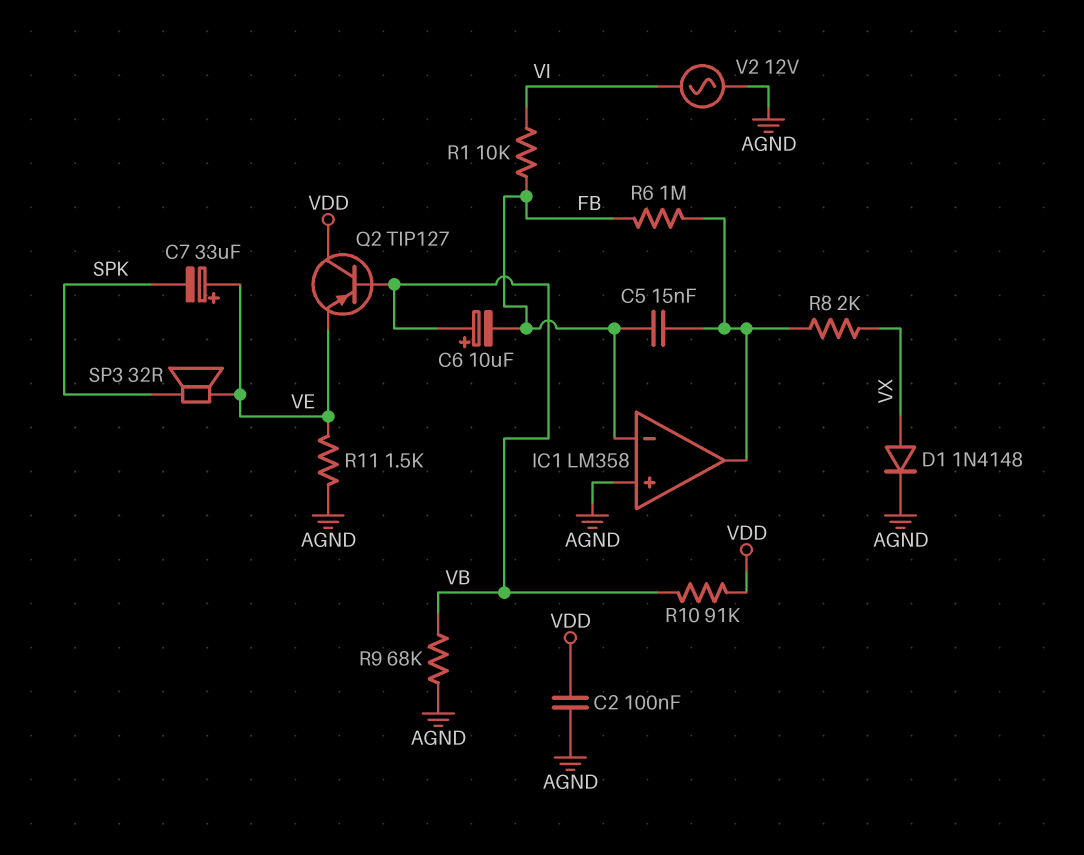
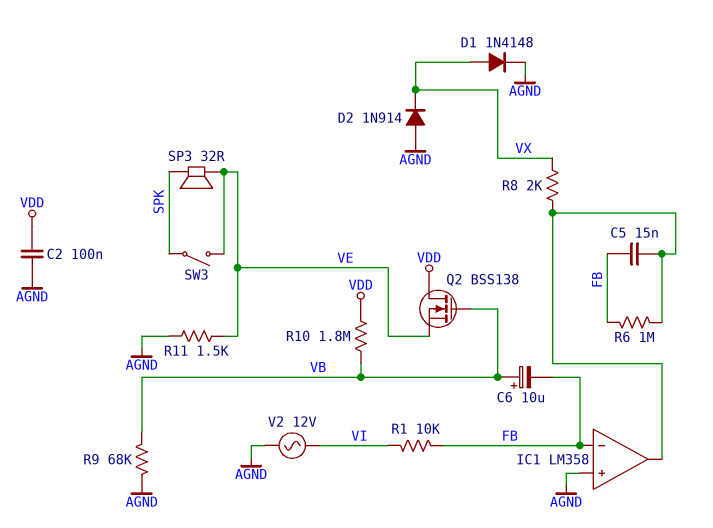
C7: 33uF (plus VE, minus SPK) -> none
D2: none -> diode 1N914 (A AGND, K VX)
Q2: PNP TIP127 (B VB, C VDD, E VE) -> NMOS BSS138 (G VB, D VDD, S VE)
R10: 91k (VB, VDD) -> 1.8M (VB, VDD)
SW3: none -> switch (SPK, VE)

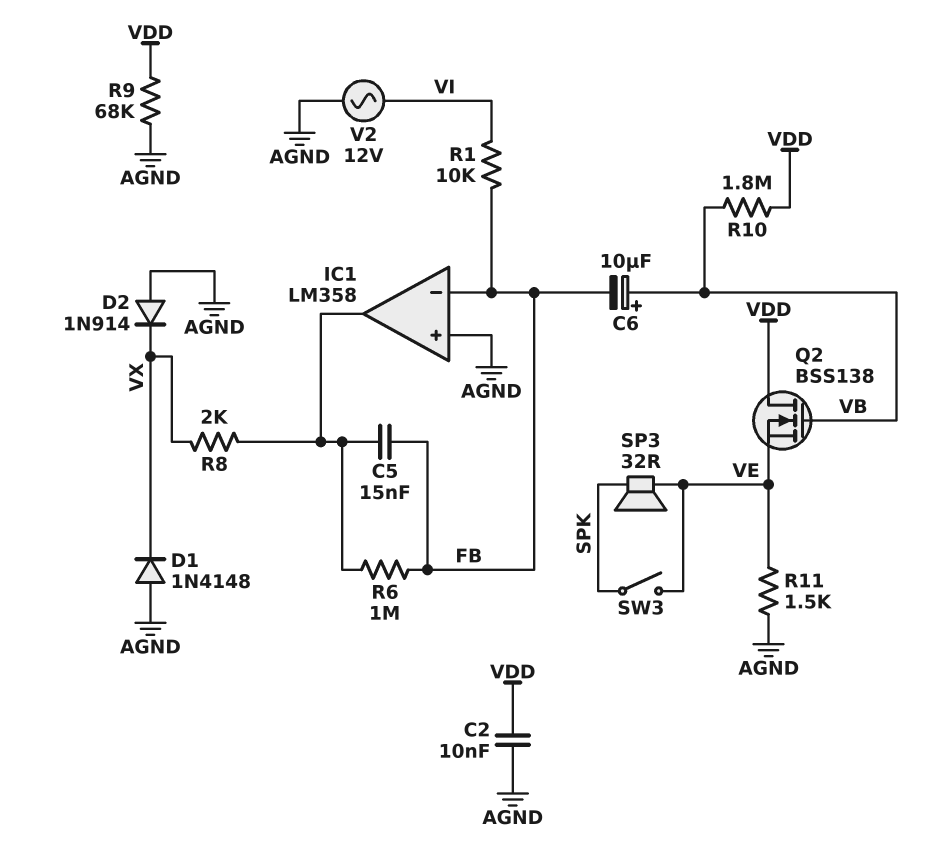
C2: 100nF (AGND, VDD) -> 10nF (AGND, VDD)
D1: diode 1N4148 (A VX, K AGND) -> diode 1N4148 (A AGND, K VX)
R9: 68k (AGND, VB) -> 68k (AGND, VDD)

